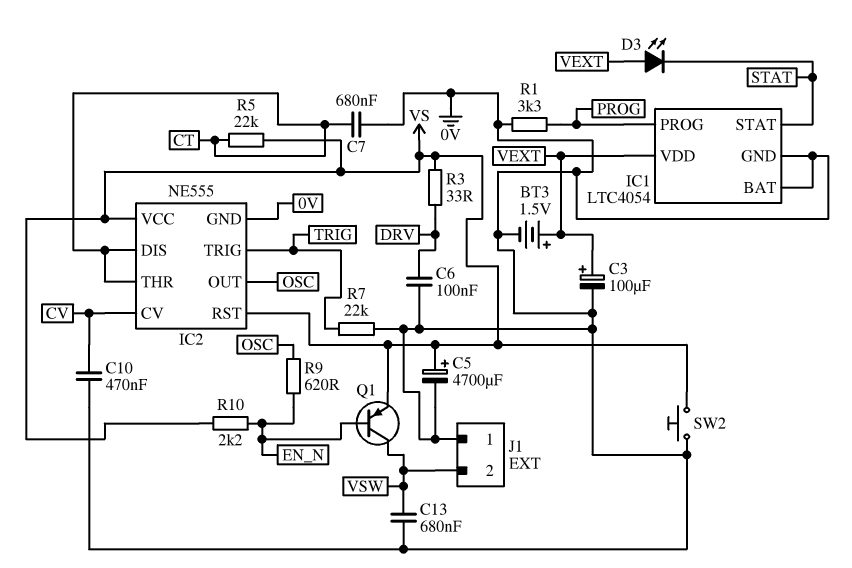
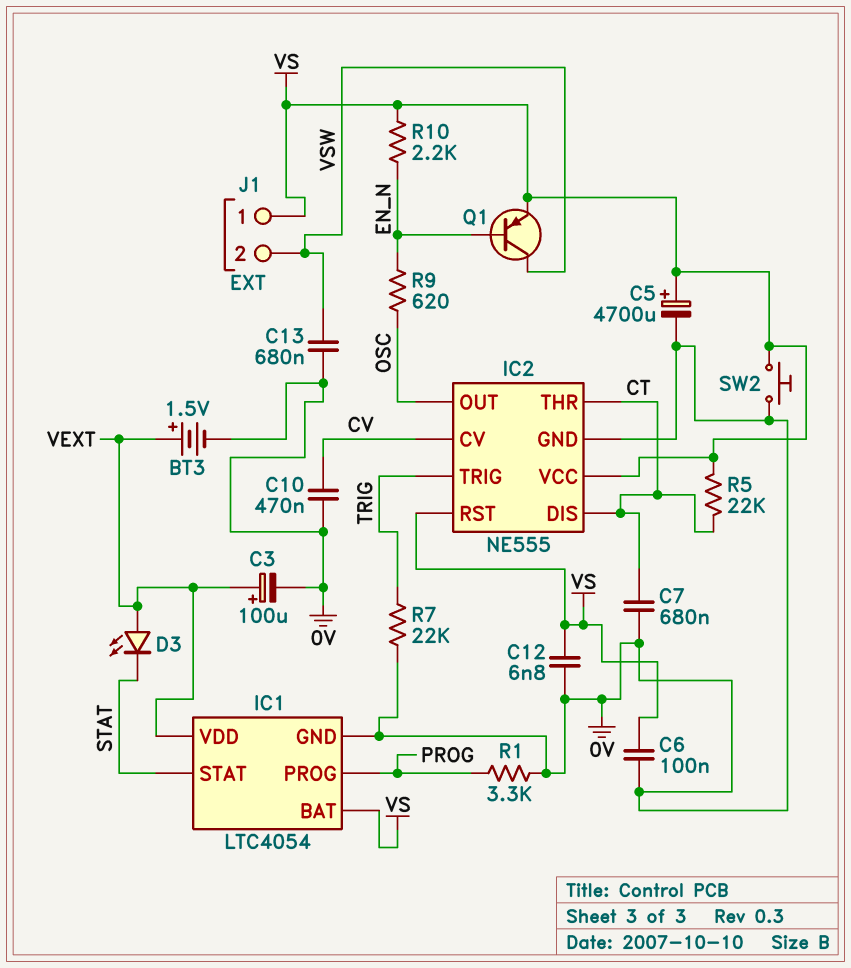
C6: 100nF (0V, DRV) -> 100nF (0V, VS)
C12: none -> 6.8nF (0V, VS)
IC1 pin BAT: 0V -> VS
J1 pin 1: 0V -> VS
R3: 33 (DRV, VS) -> none

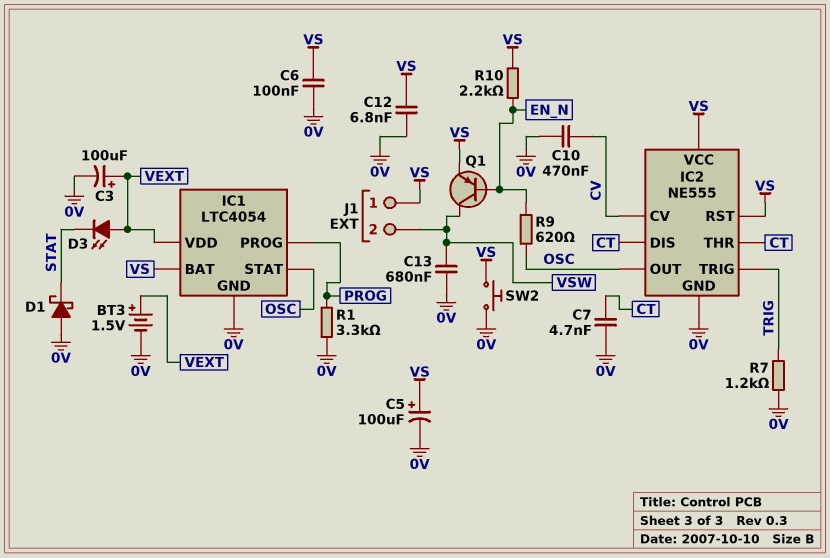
C5: 4700uF (plus VS, minus 0V) -> 100uF (plus VS, minus 0V)
C7: 680nF (0V, CT) -> 4.7nF (0V, CT)
D1: none -> schottky (A 0V, K STAT)
IC1 pin STAT: STAT -> OSC
R5: 22k (CT, VS) -> none
R7: 22k (0V, TRIG) -> 1.2k (0V, TRIG)

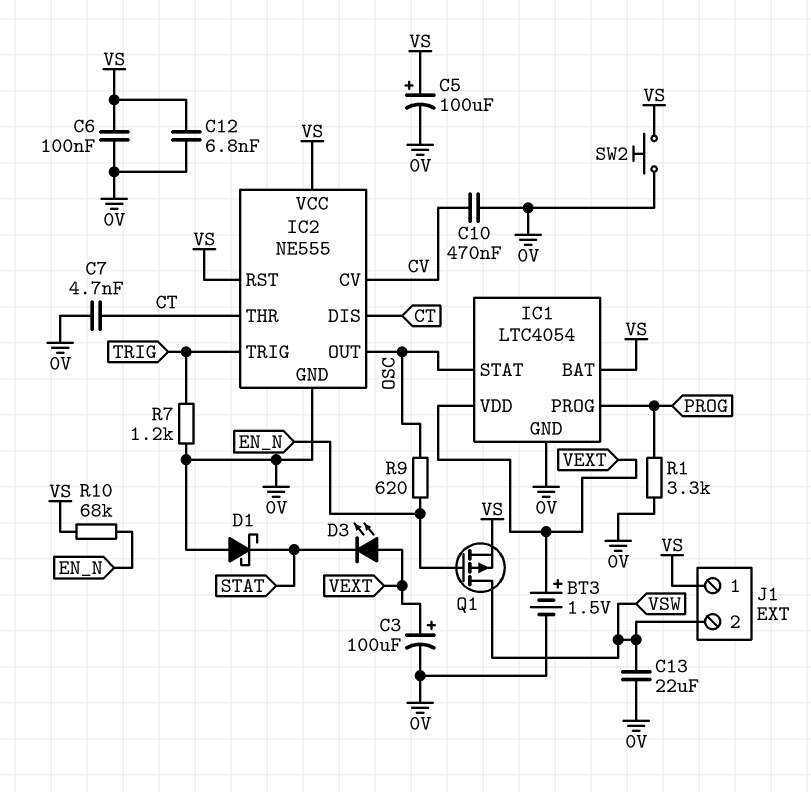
C13: 680nF (0V, VSW) -> 22uF (0V, VSW)
Q1: PNP (B EN_N, C VSW, E VS) -> PMOS (G EN_N, D VSW, S VS)
R10: 2.2k (EN_N, VS) -> 68k (EN_N, VS)

